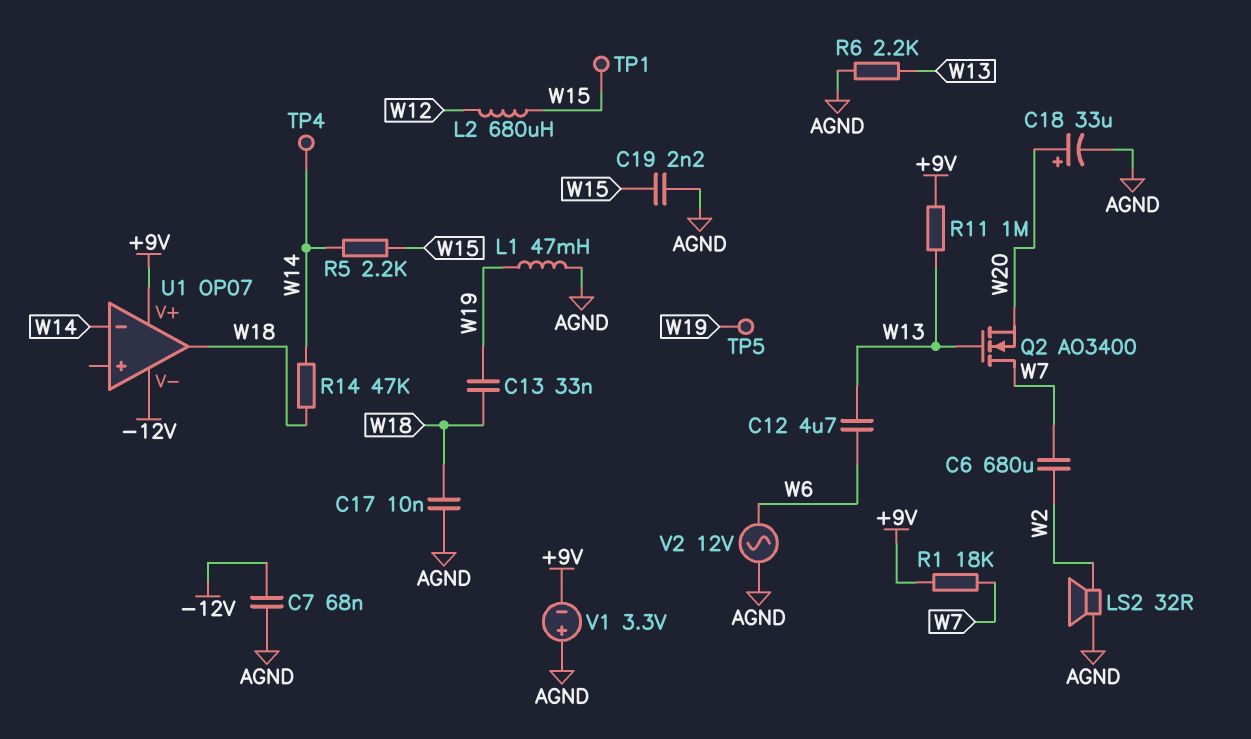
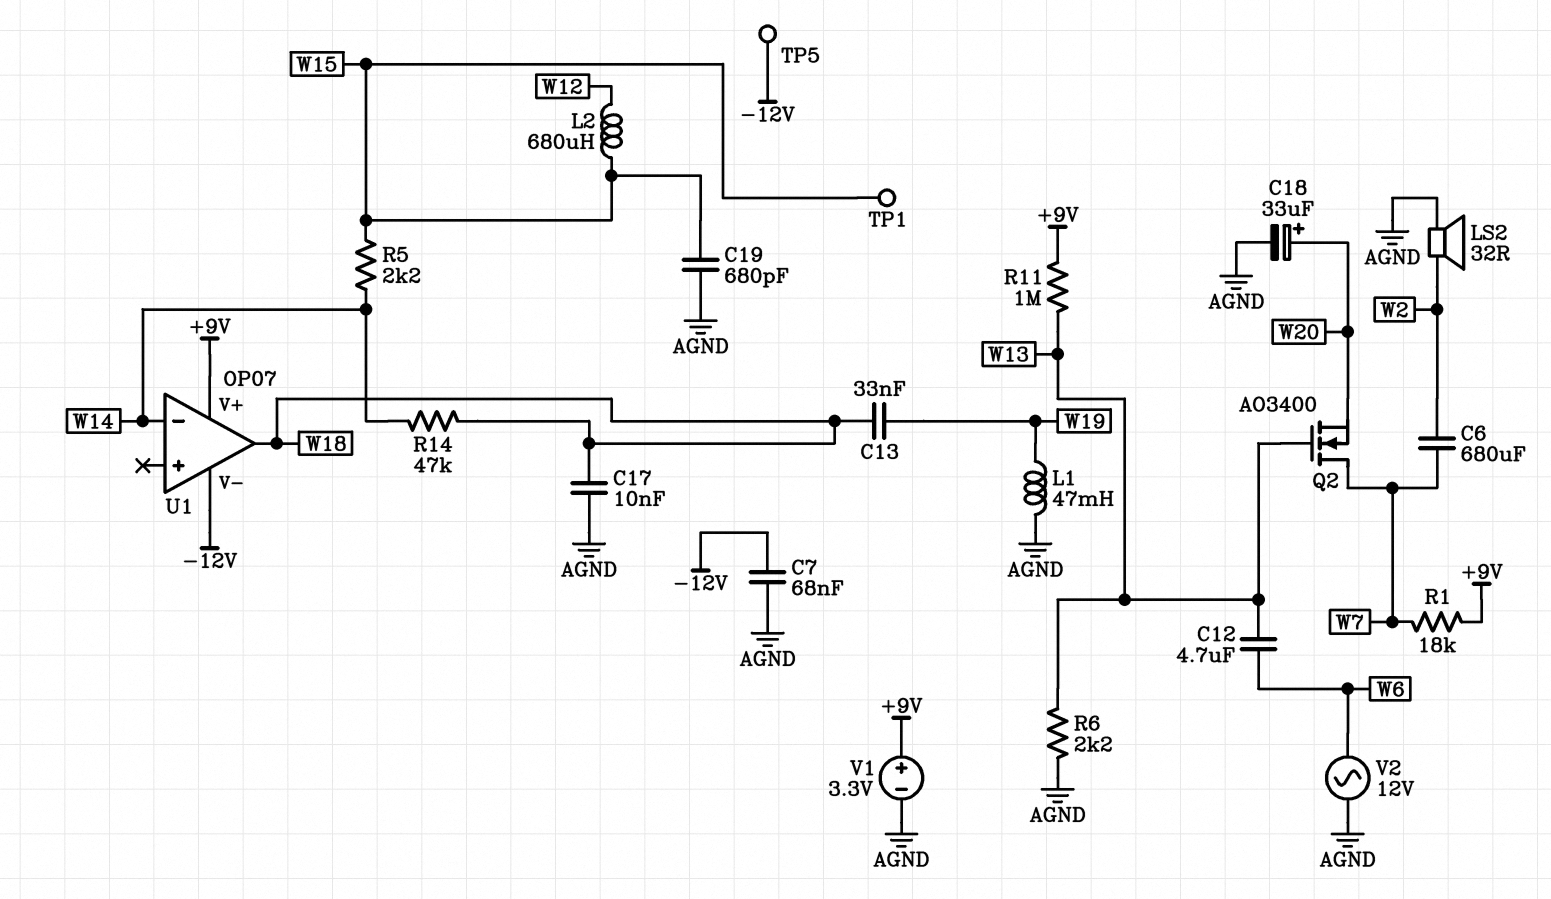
C19: 2.2nF (AGND, W15) -> 680pF (AGND, W15)
TP4: test point (W14) -> none
TP5: test point (W19) -> test point (-12V)
V1: 3.3V (plus AGND, minus +9V) -> 3.3V (plus +9V, minus AGND)

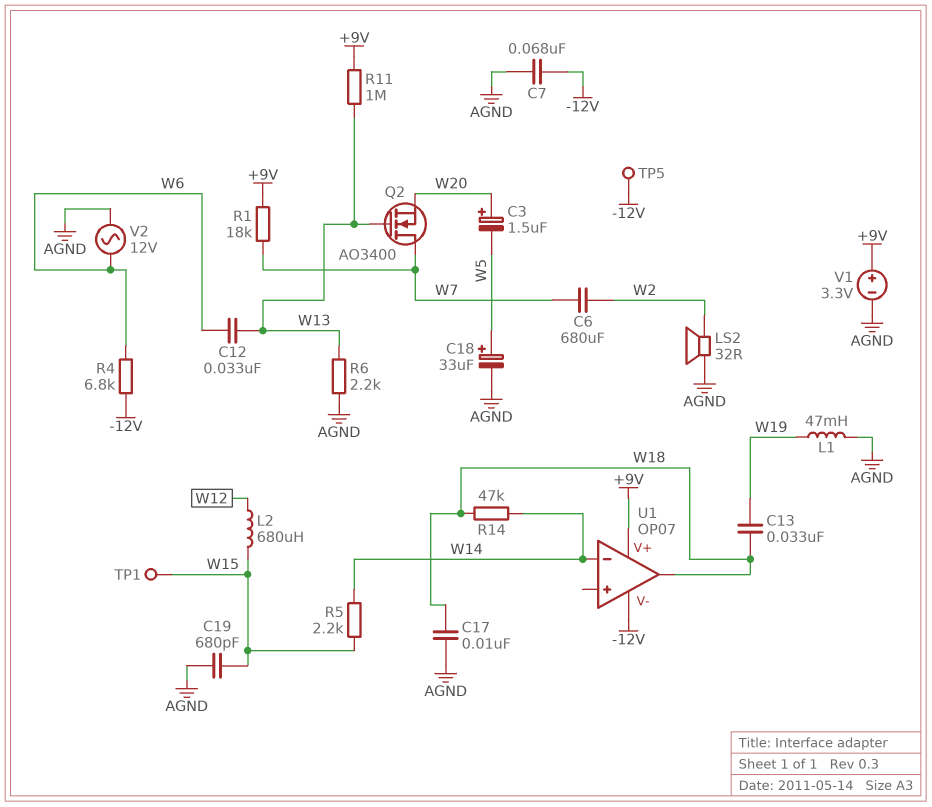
C3: none -> 1.5uF (plus W20, minus W5)
C12: 4.7uF (W6, W13) -> 33nF (W6, W13)
C18: 33uF (plus W20, minus AGND) -> 33uF (plus W5, minus AGND)
R4: none -> 6.8k (-12V, W6)

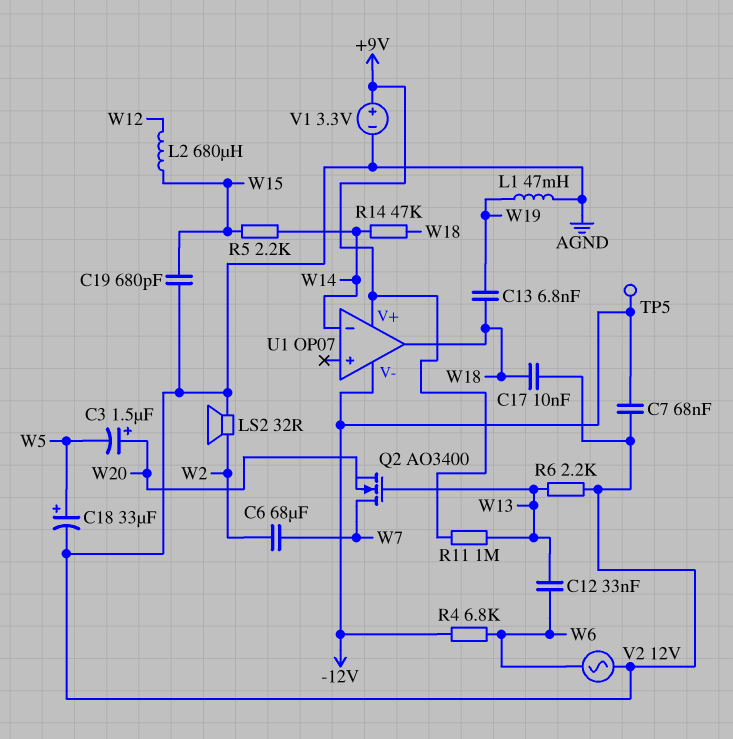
C6: 680uF (W2, W7) -> 68uF (W2, W7)
C13: 33nF (W18, W19) -> 6.8nF (W18, W19)
R1: 18k (+9V, W7) -> none
TP1: test point (W15) -> none

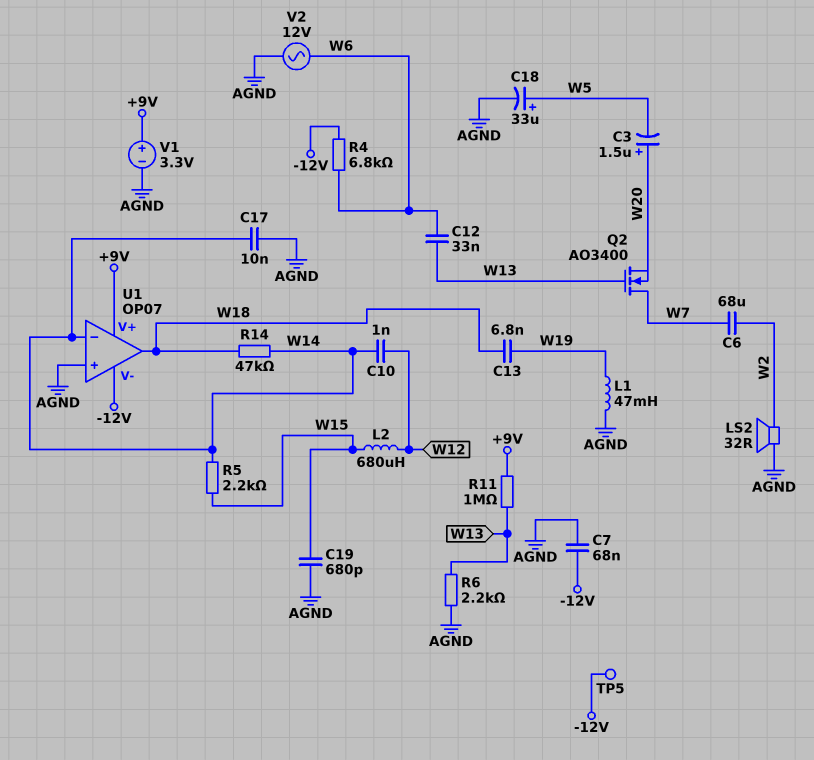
C10: none -> 1nF (W12, W14)
C17: 10nF (AGND, W18) -> 10nF (AGND, W14)
U1 pin in+: none -> AGND

